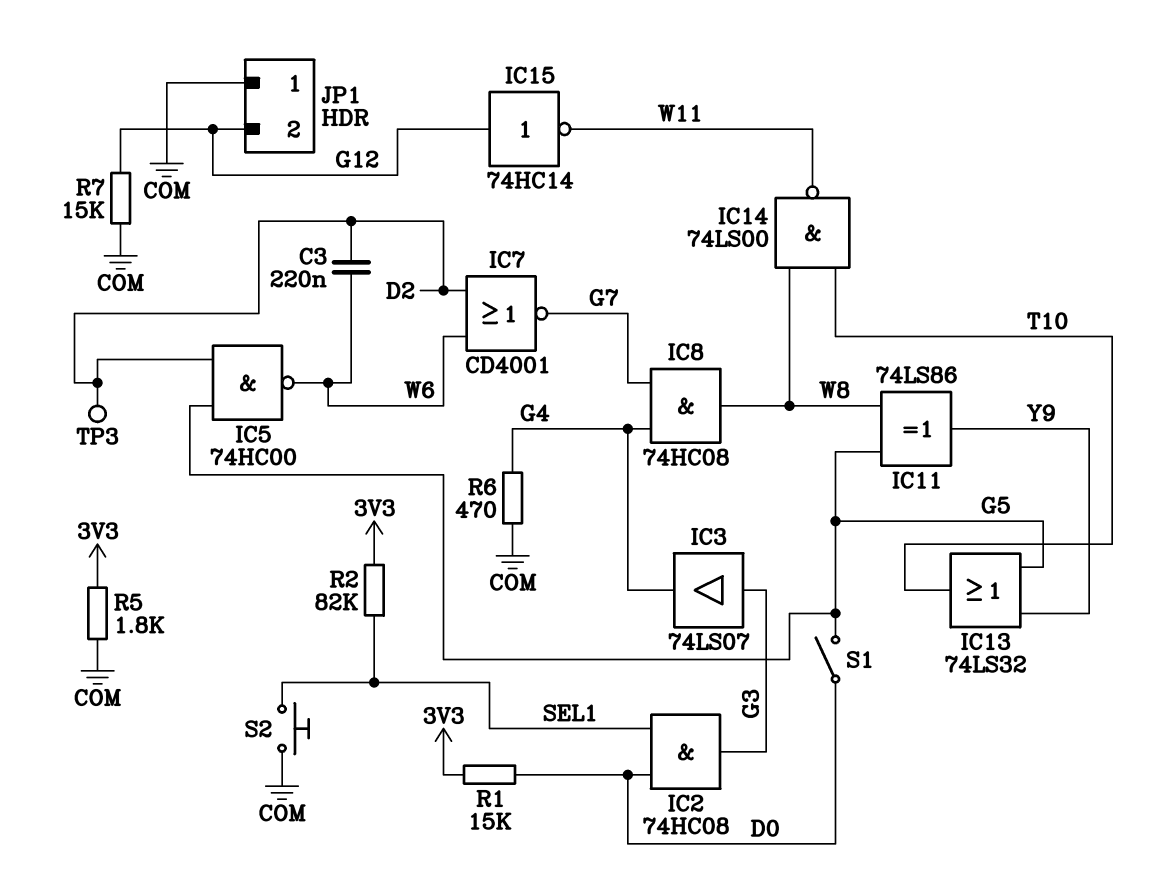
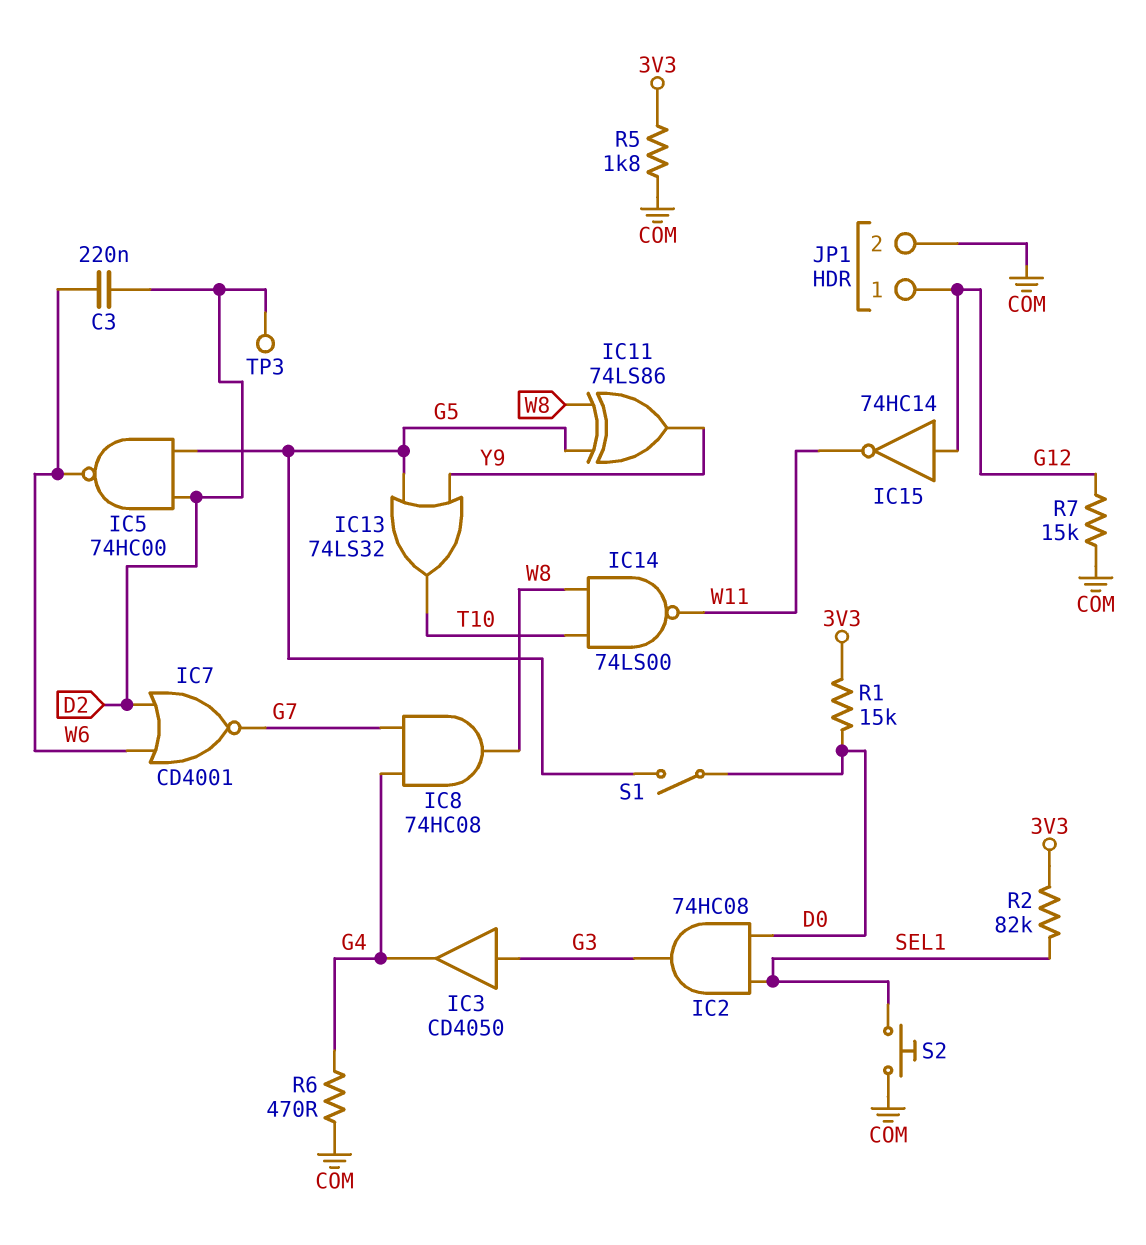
IC3: buffer 74LS07 (in G3, out G4) -> buffer CD4050 (in G3, out G4)
JP1 pin 1: COM -> G12
JP1 pin 2: G12 -> COM

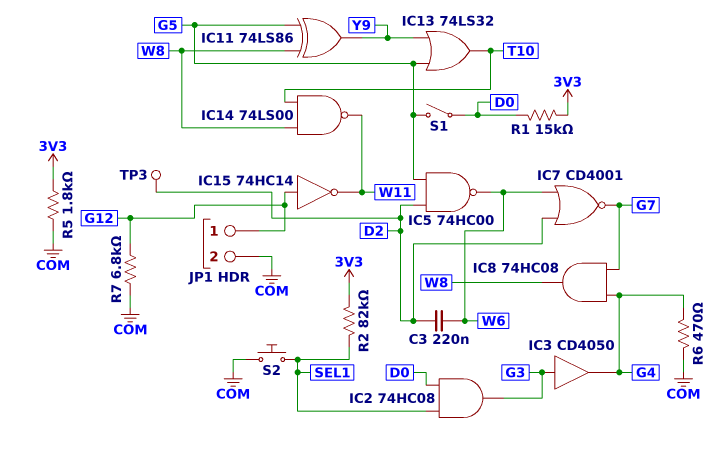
R7: 15k (COM, G12) -> 6.8k (COM, G12)

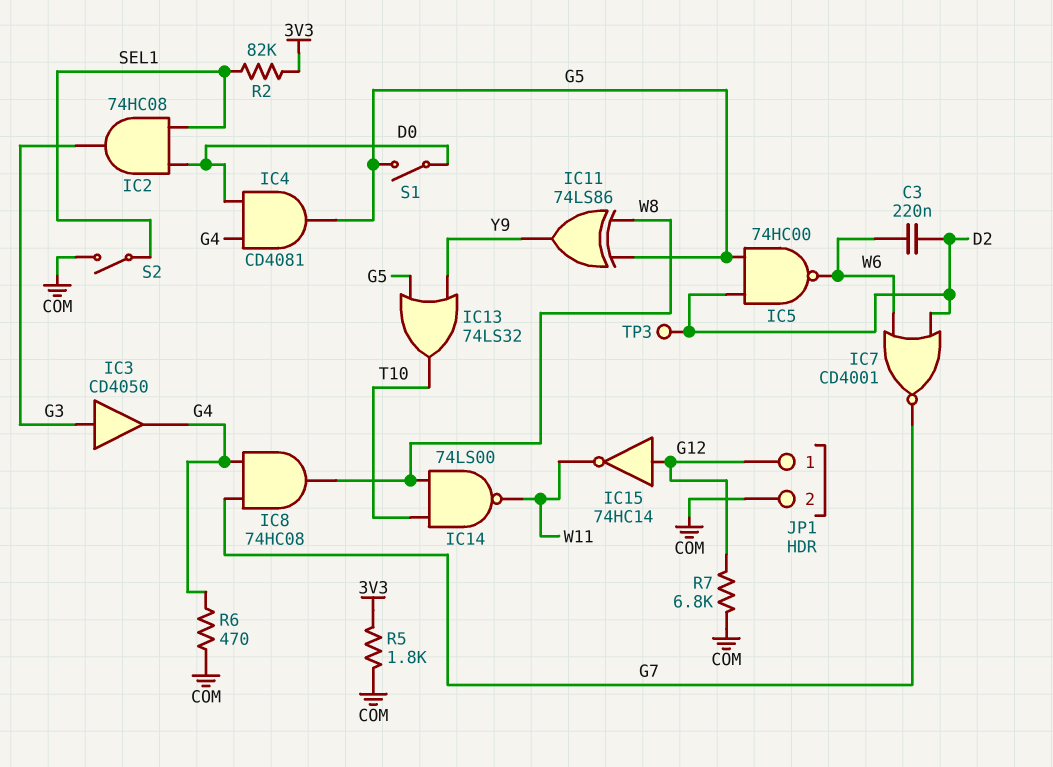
IC4: none -> AND CD4081 (in D0, in G4, out G5)
R1: 15k (3V3, D0) -> none
S2: button (COM, SEL1) -> switch (COM, SEL1)

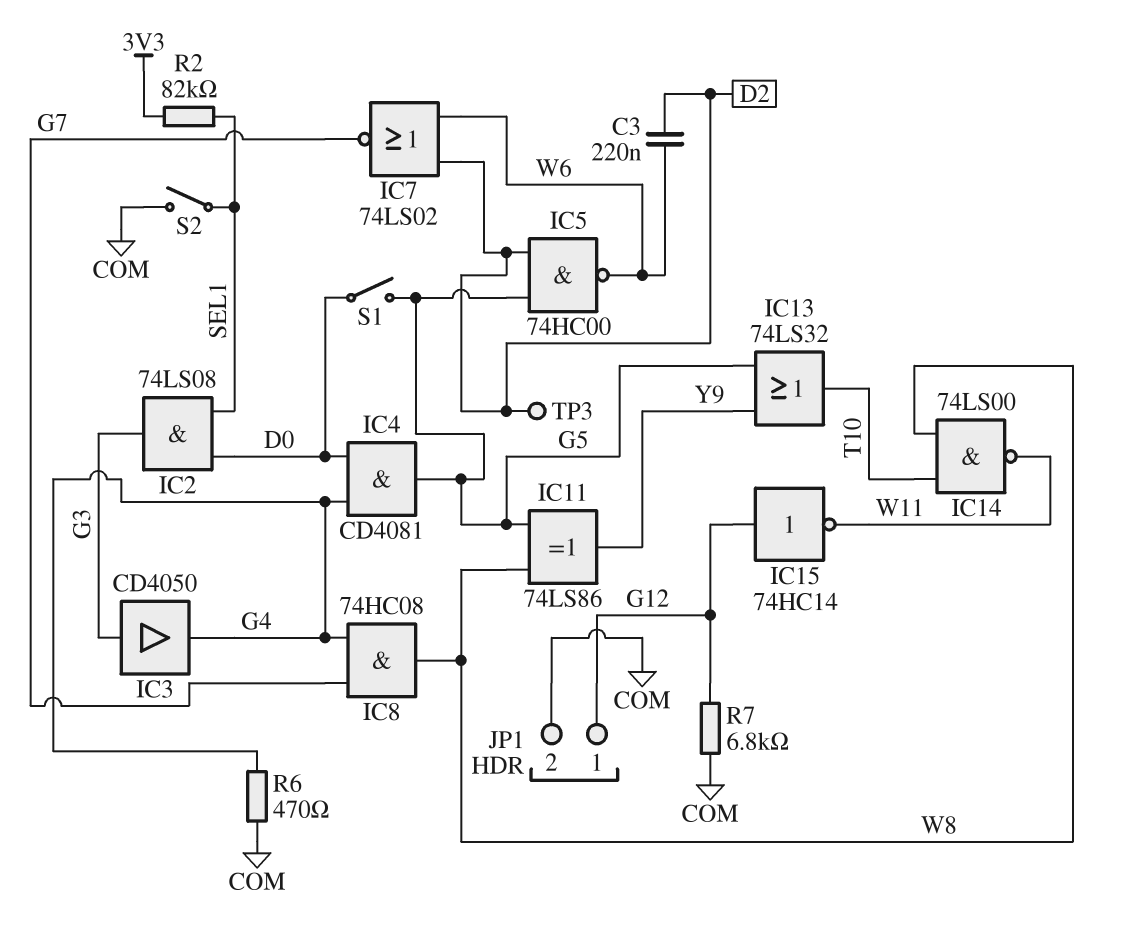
IC2: AND 74HC08 (in D0, in SEL1, out G3) -> AND 74LS08 (in D0, in SEL1, out G3)
IC7: NOR CD4001 (in D2, in W6, out G7) -> NOR 74LS02 (in D2, in W6, out G7)
R5: 1.8k (3V3, COM) -> none

